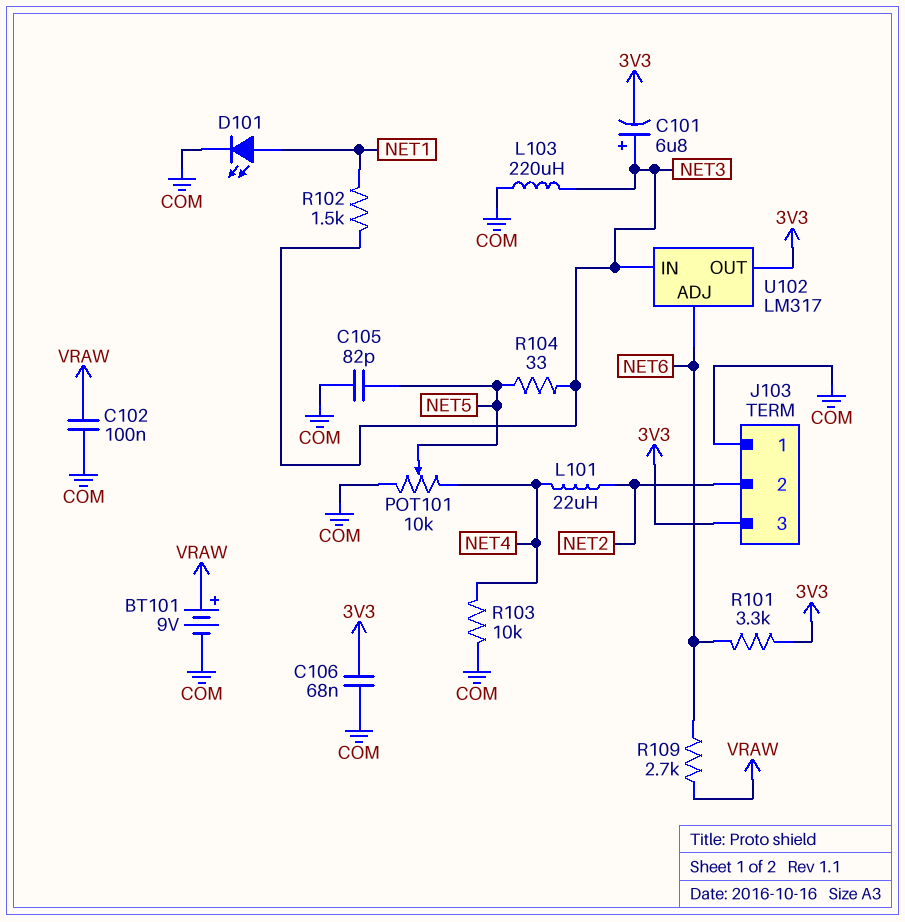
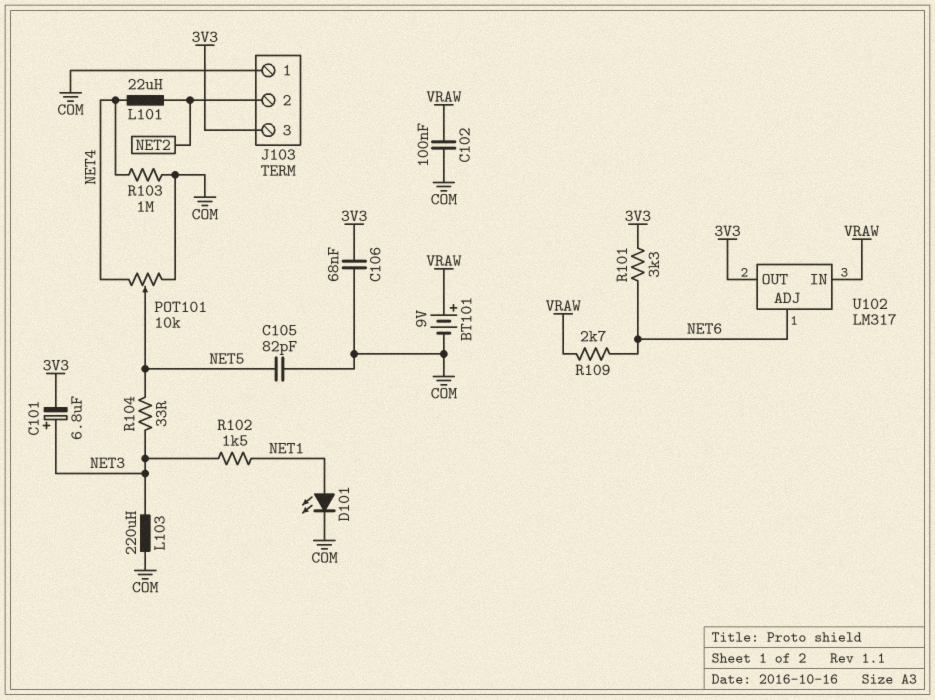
R103: 10k (COM, NET4) -> 1M (COM, NET4)
U102 pin IN: NET3 -> VRAW

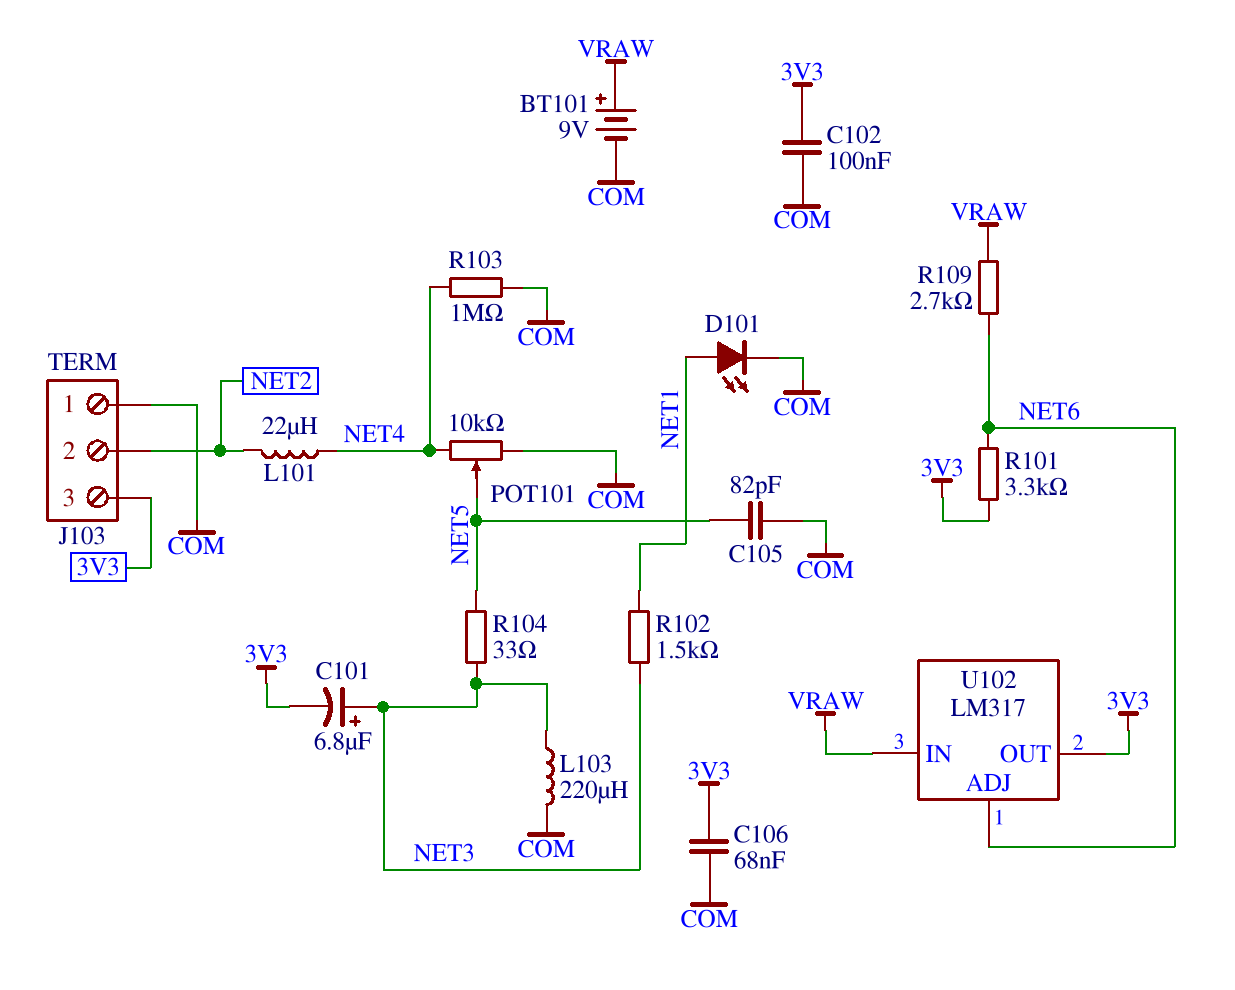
C102: 100nF (COM, VRAW) -> 100nF (3V3, COM)

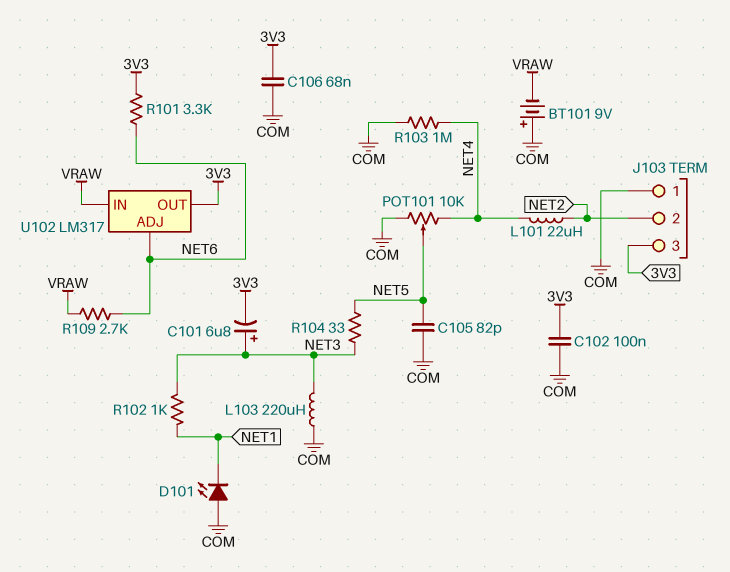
BT101: 9V (plus VRAW, minus COM) -> 9V (plus COM, minus VRAW)
D101: LED (A NET1, K COM) -> LED (A COM, K NET1)
R102: 1.5k (NET1, NET3) -> 1k (NET1, NET3)

